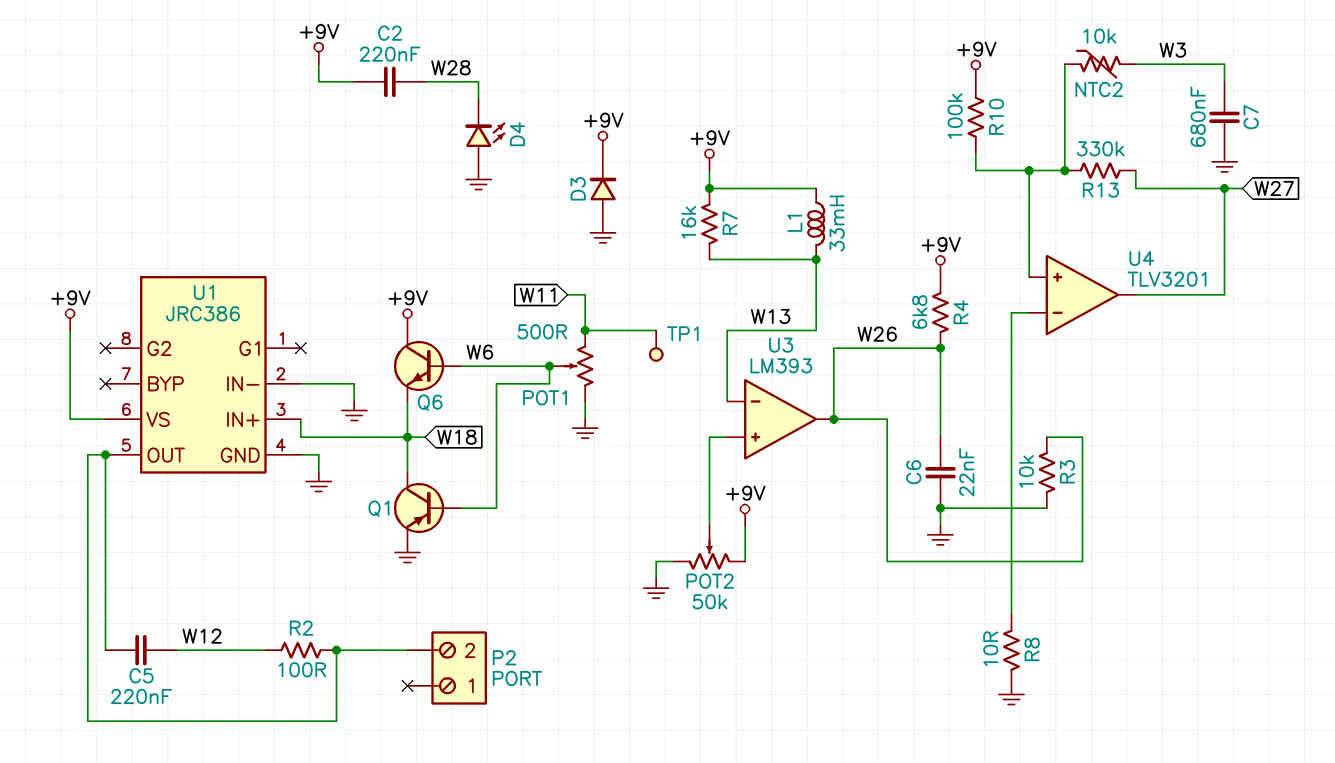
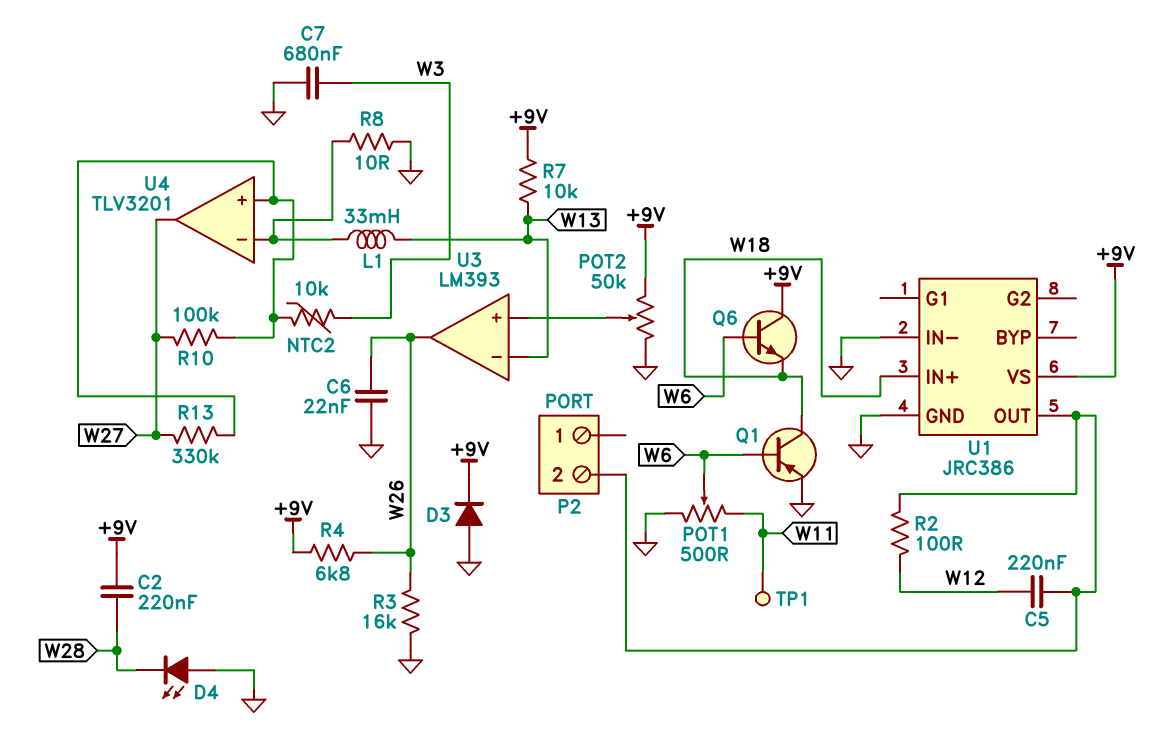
L1: 33mH (+9V, W13) -> 33mH (U4/in-, W13)
R3: 10k (GND, W26) -> 16k (GND, W26)
R7: 16k (+9V, W13) -> 10k (+9V, W13)
R10: 100k (+9V, U4/in+) -> 100k (U4/in+, W27)

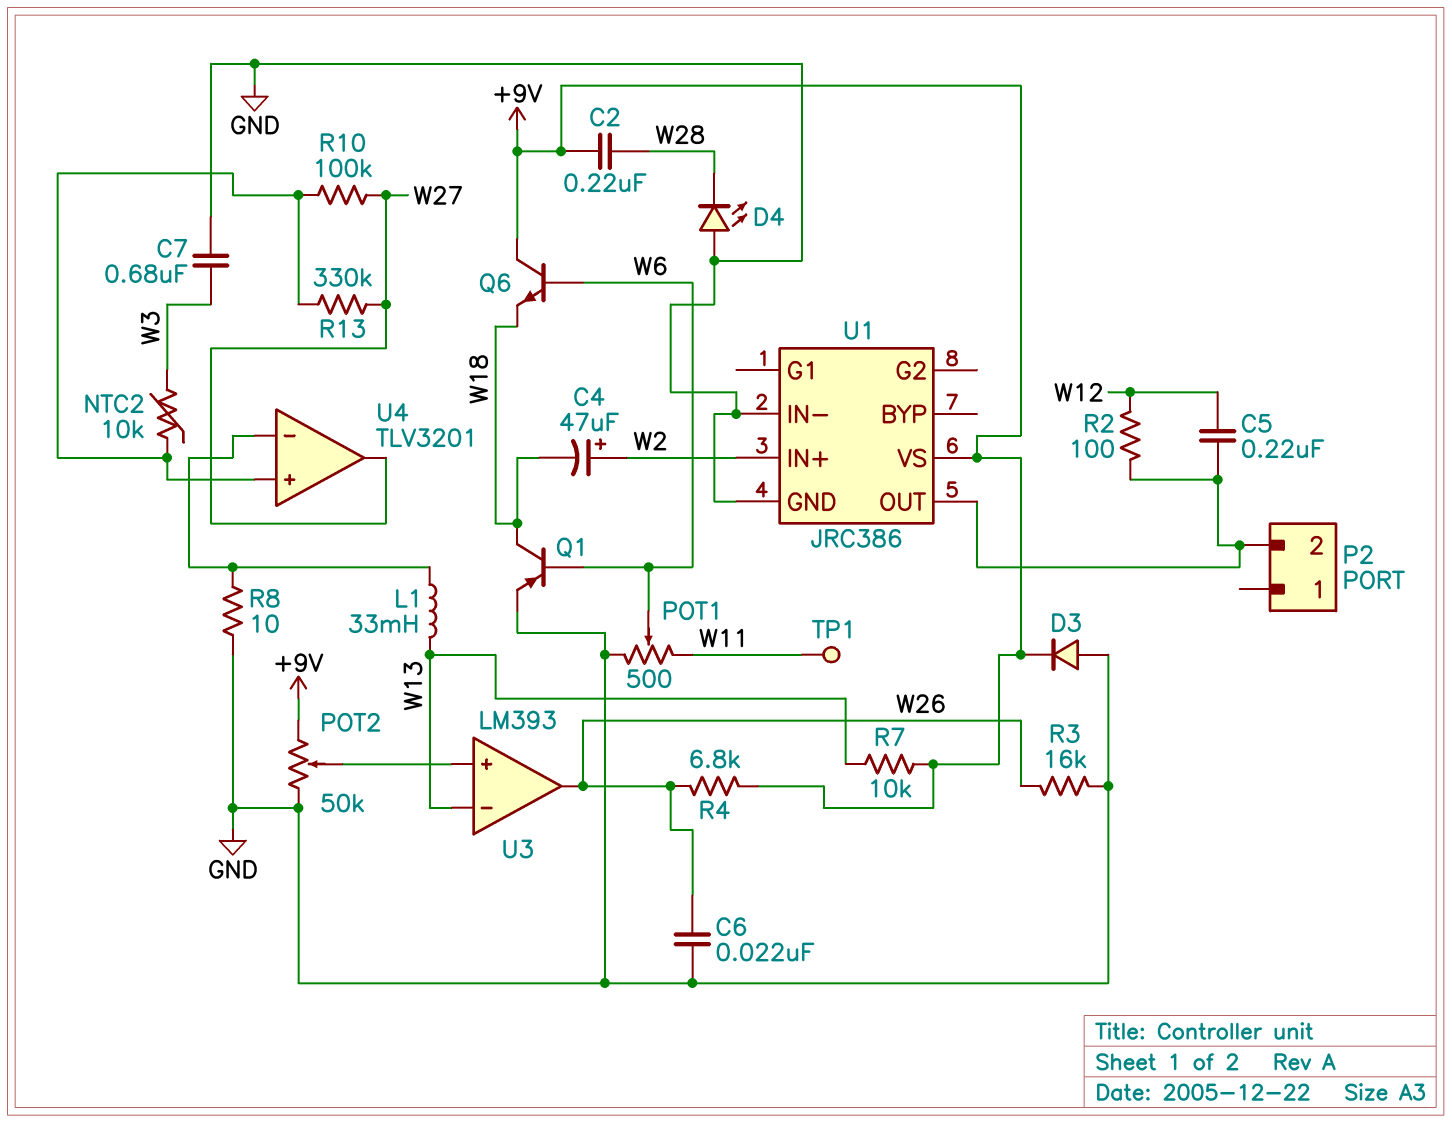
C4: none -> 47uF (plus W2, minus W18)
U1 pin IN+: W18 -> W2

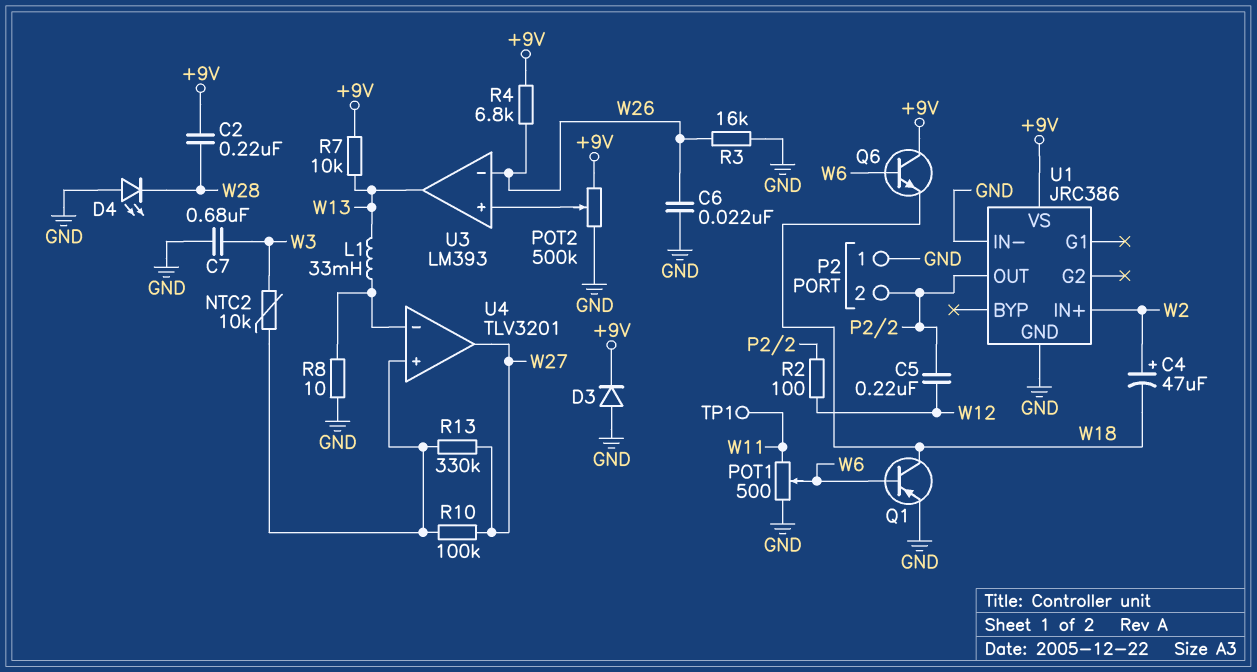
P2 pin 1: none -> GND
POT2: 50k (+9V, GND, wiper U3/in+) -> 500k (+9V, GND, wiper U3/in+)
U3 pin in-: W13 -> W26
U3 pin out: W26 -> W13

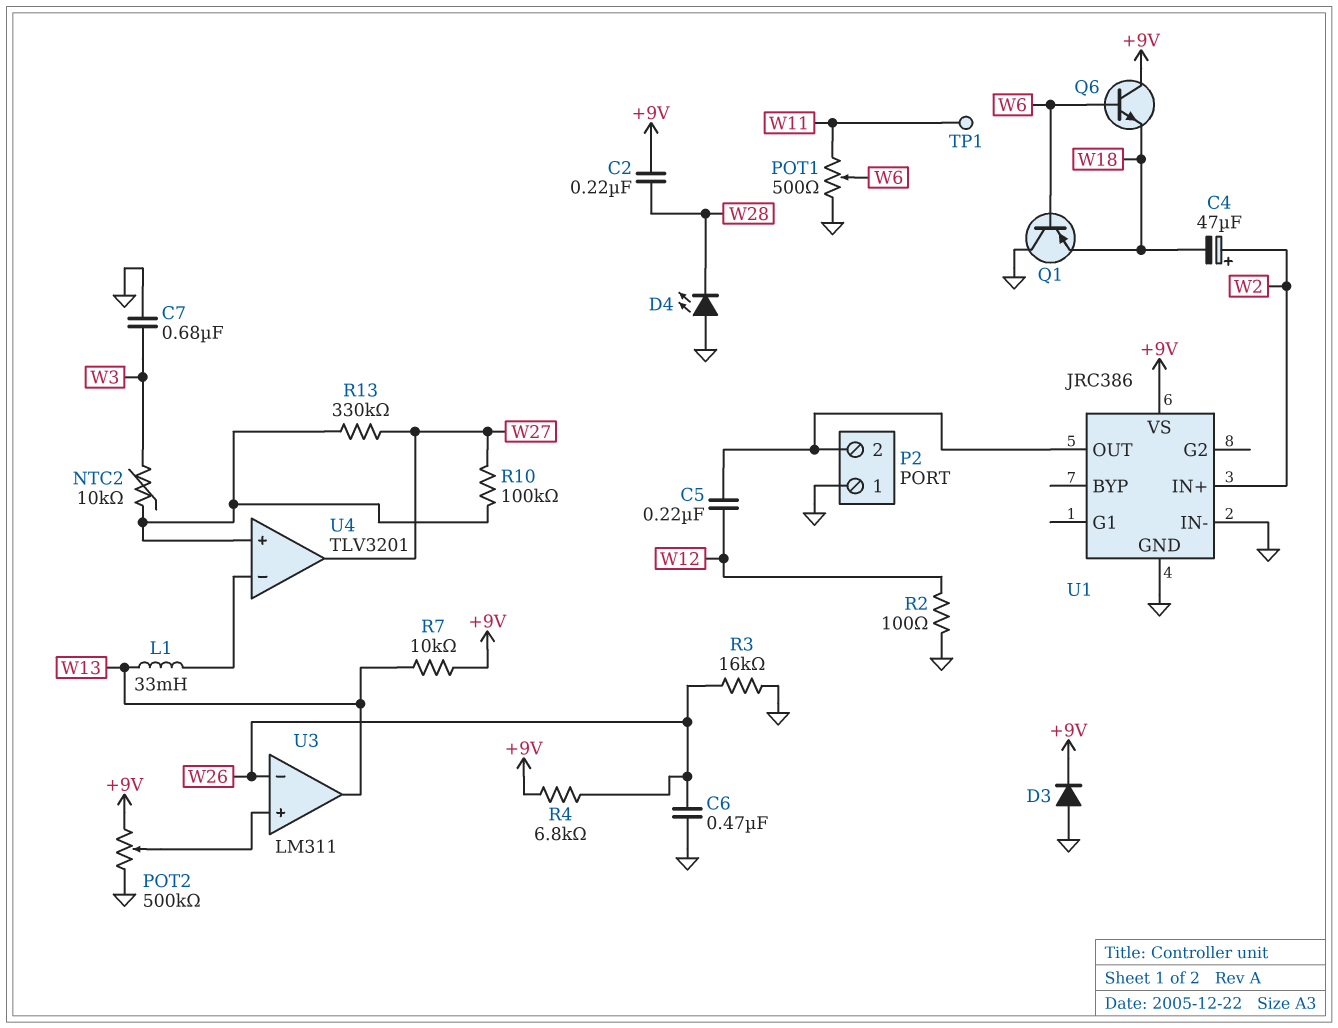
C6: 22nF (GND, W26) -> 470nF (GND, W26)
Q1: PNP (B W6, C W18, E GND) -> PNP (B W6, C GND, E W18)
R2: 100 (P2/2, W12) -> 100 (GND, W12)
R8: 10 (GND, U4/in-) -> none
U3: LM393 -> LM311

